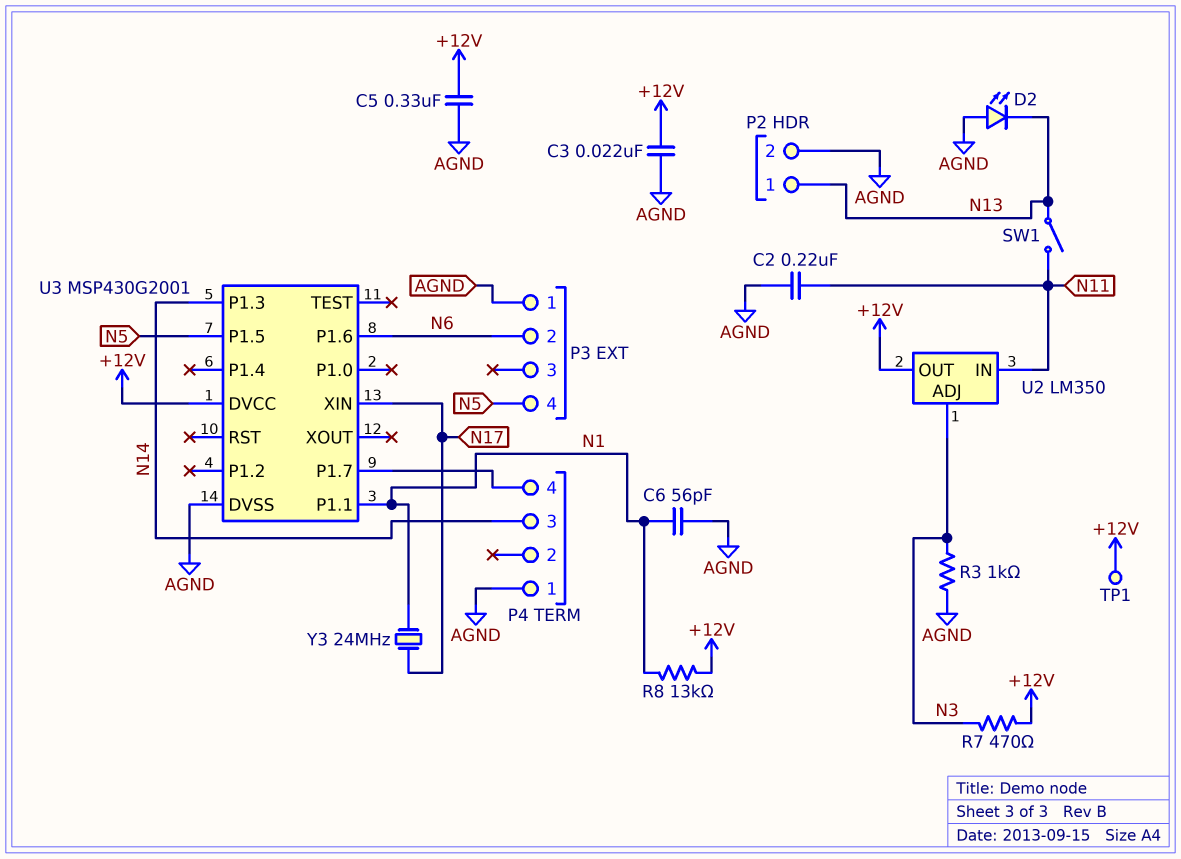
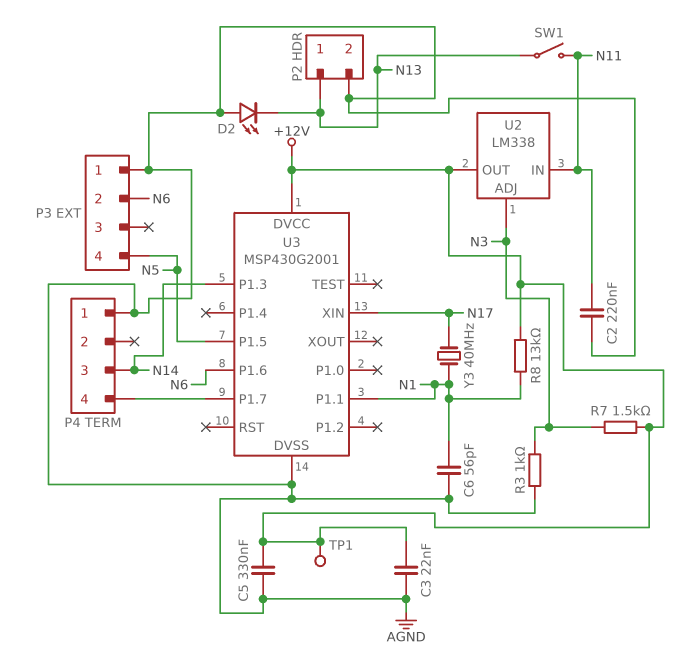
R7: 470 (+12V, N3) -> 1.5k (+12V, N3)
U2: LM350 -> LM338
Y3: 24MHz (N1, N17) -> 40MHz (N1, N17)

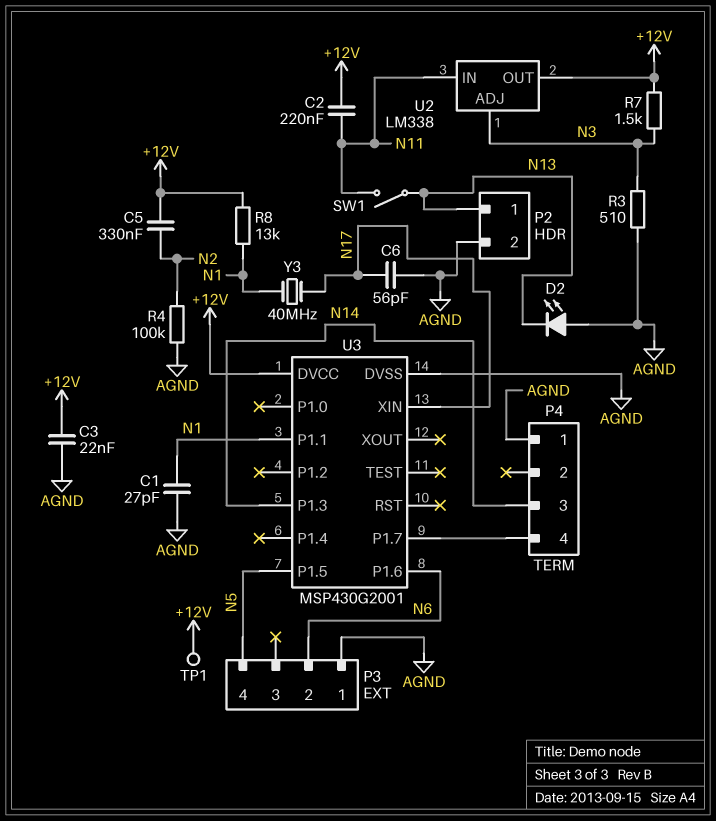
C1: none -> 27pF (AGND, N1)
C2: 220nF (AGND, N11) -> 220nF (+12V, N11)
C5: 330nF (+12V, AGND) -> 330nF (+12V, N2)
C6: 56pF (AGND, N1) -> 56pF (AGND, N17)
R3: 1k (AGND, N3) -> 510 (AGND, N3)
R4: none -> 100k (AGND, N2)

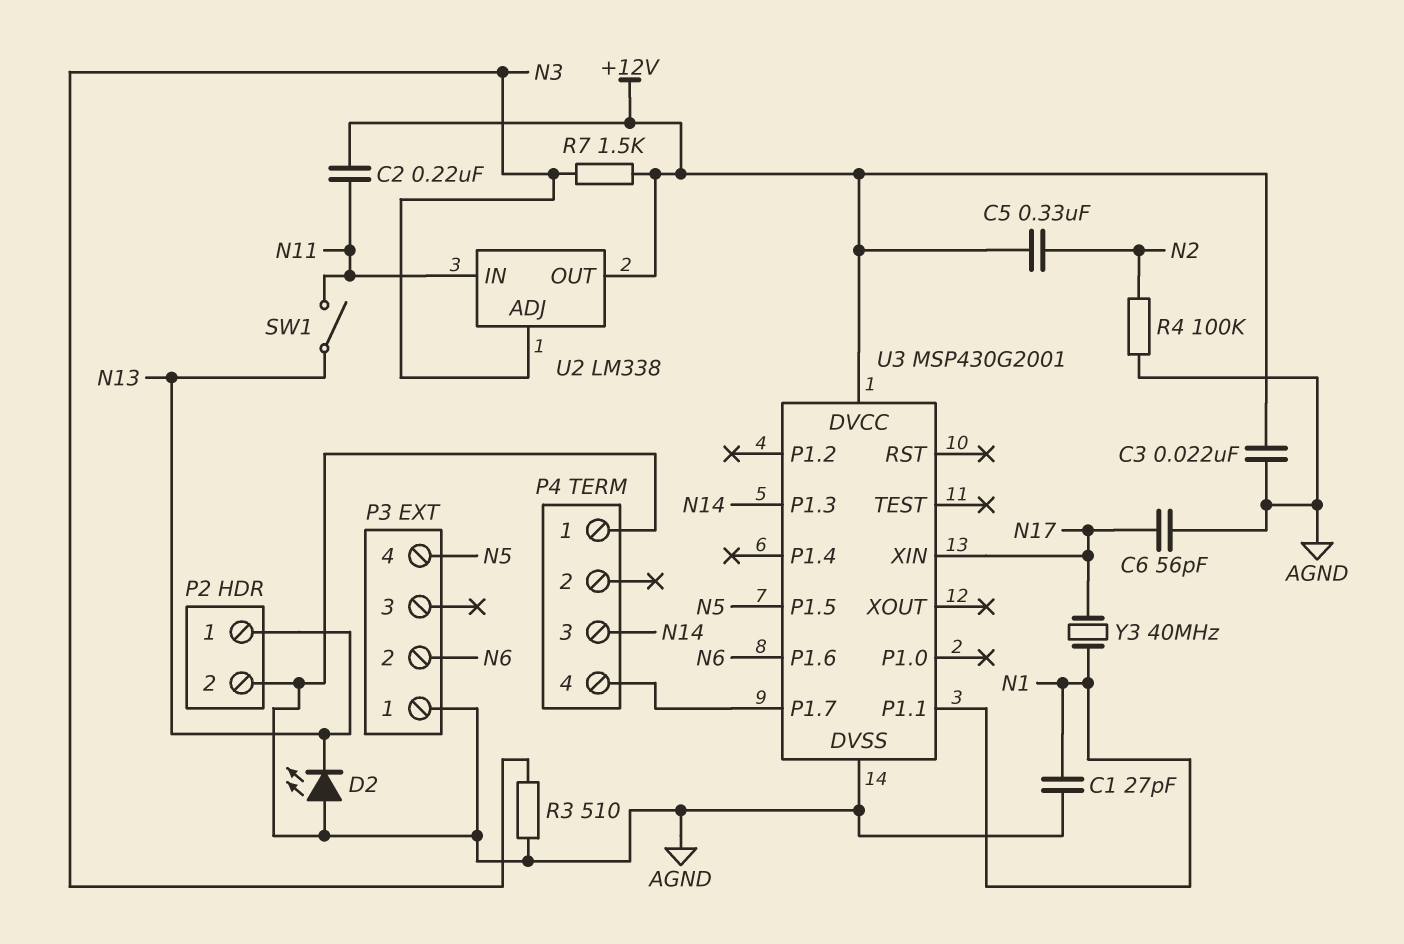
R8: 13k (+12V, N1) -> none
TP1: test point (+12V) -> none

